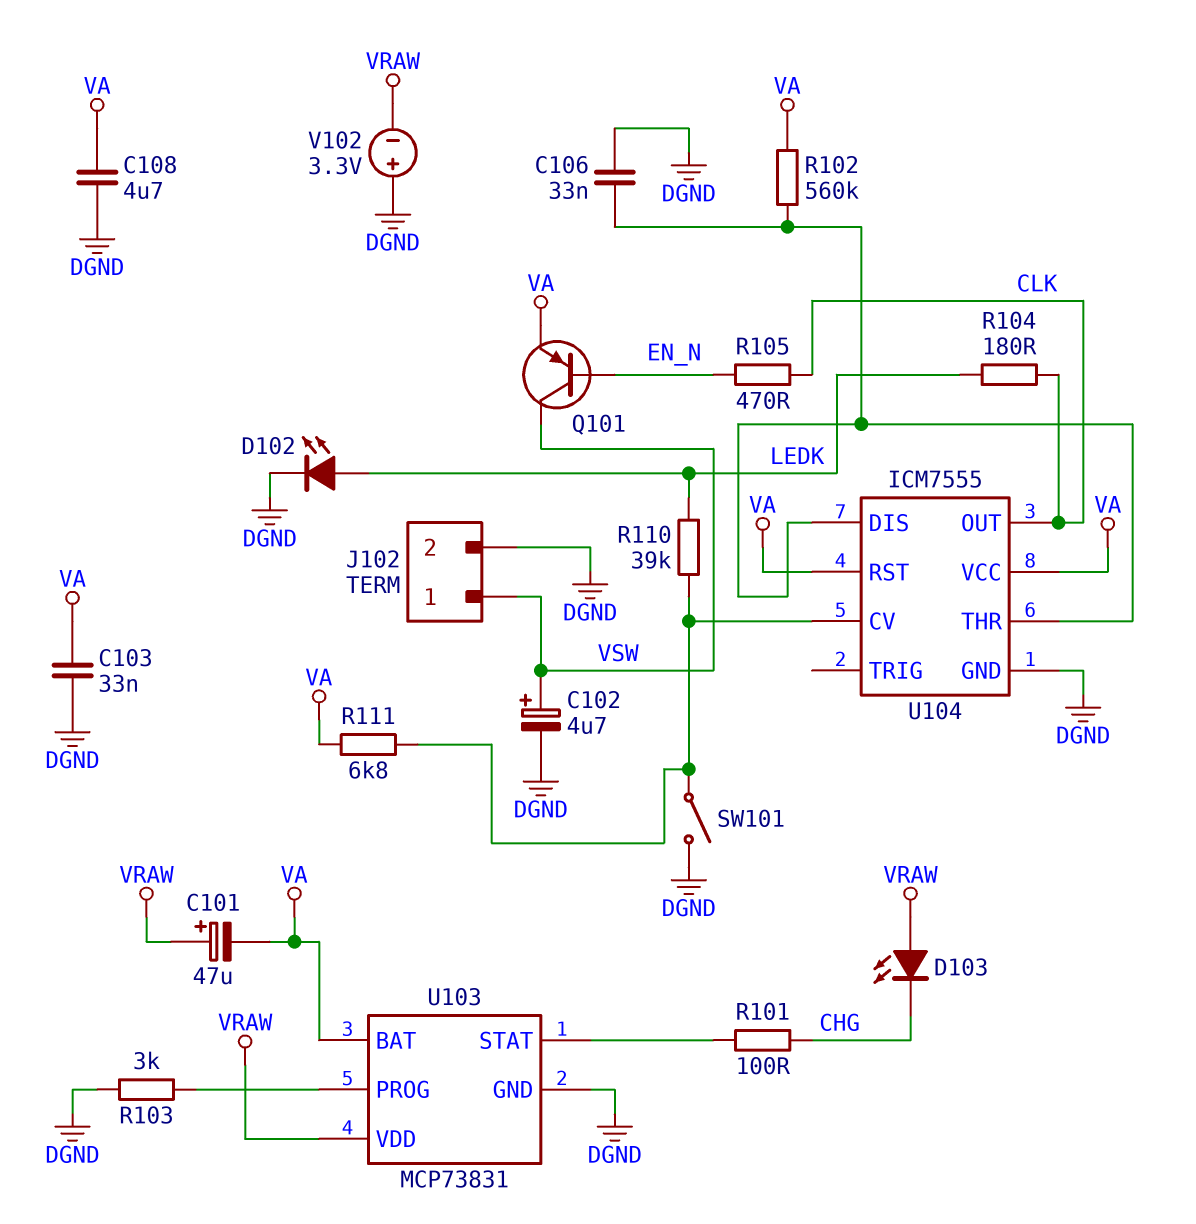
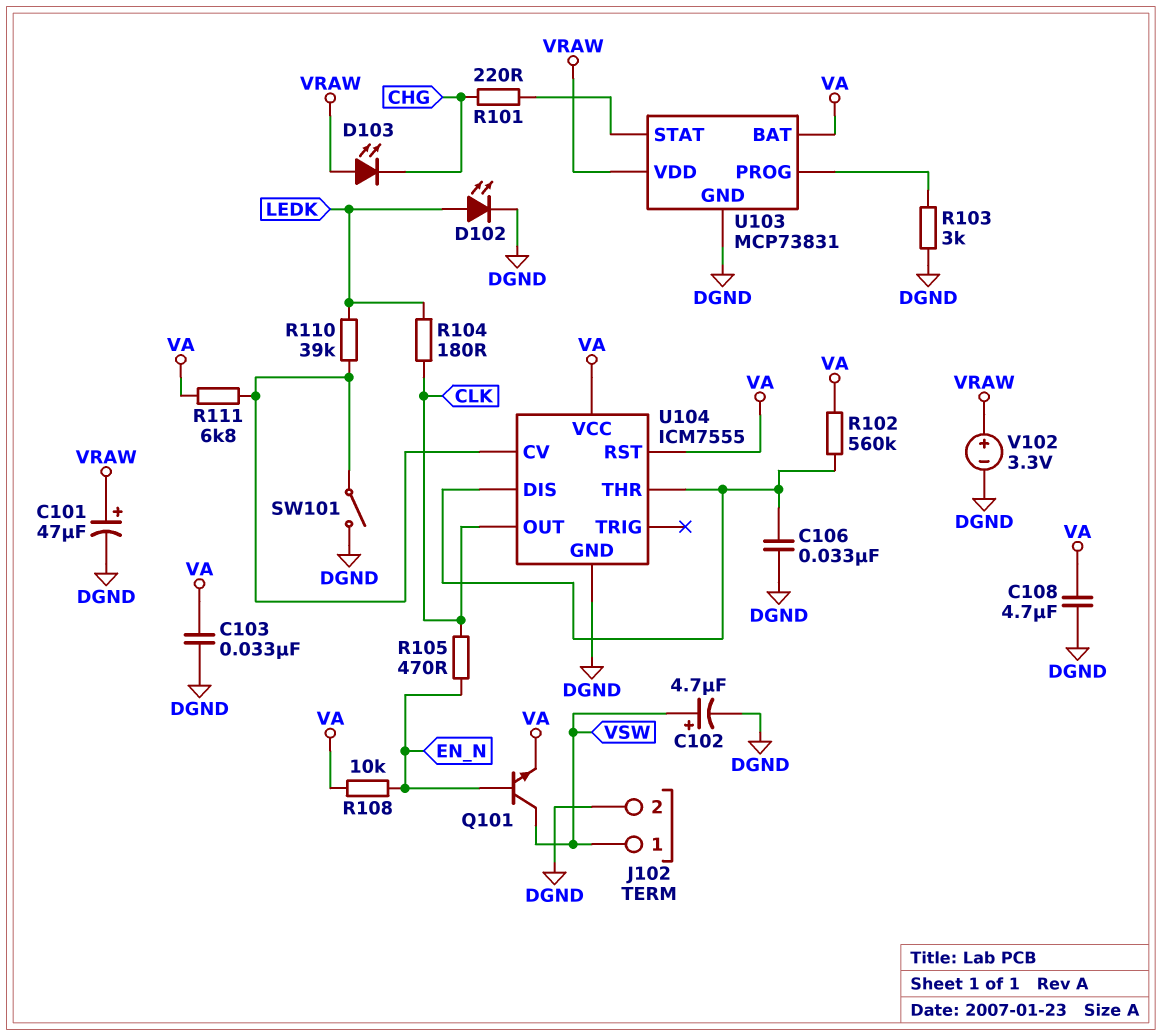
C101: 47uF (plus VRAW, minus VA) -> 47uF (plus VRAW, minus DGND)
Q101: PNP (B EN_N, C VSW, E VA) -> NPN (B EN_N, C VSW, E VA)
R101: 100 (CHG, U103/STAT) -> 220 (CHG, U103/STAT)
R108: none -> 10k (EN_N, VA)
V102: 3.3V (plus DGND, minus VRAW) -> 3.3V (plus VRAW, minus DGND)

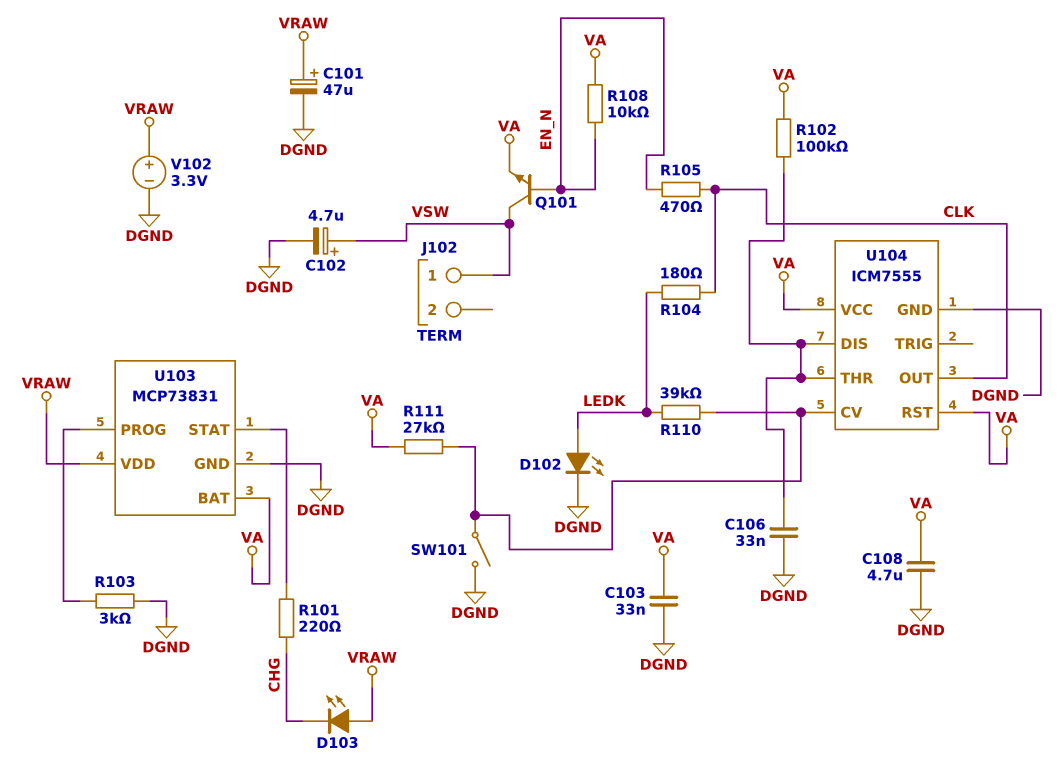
J102 pin 2: DGND -> none
R102: 560k (U104/DIS, VA) -> 100k (U104/DIS, VA)
R111: 6.8k (U104/CV, VA) -> 27k (U104/CV, VA)

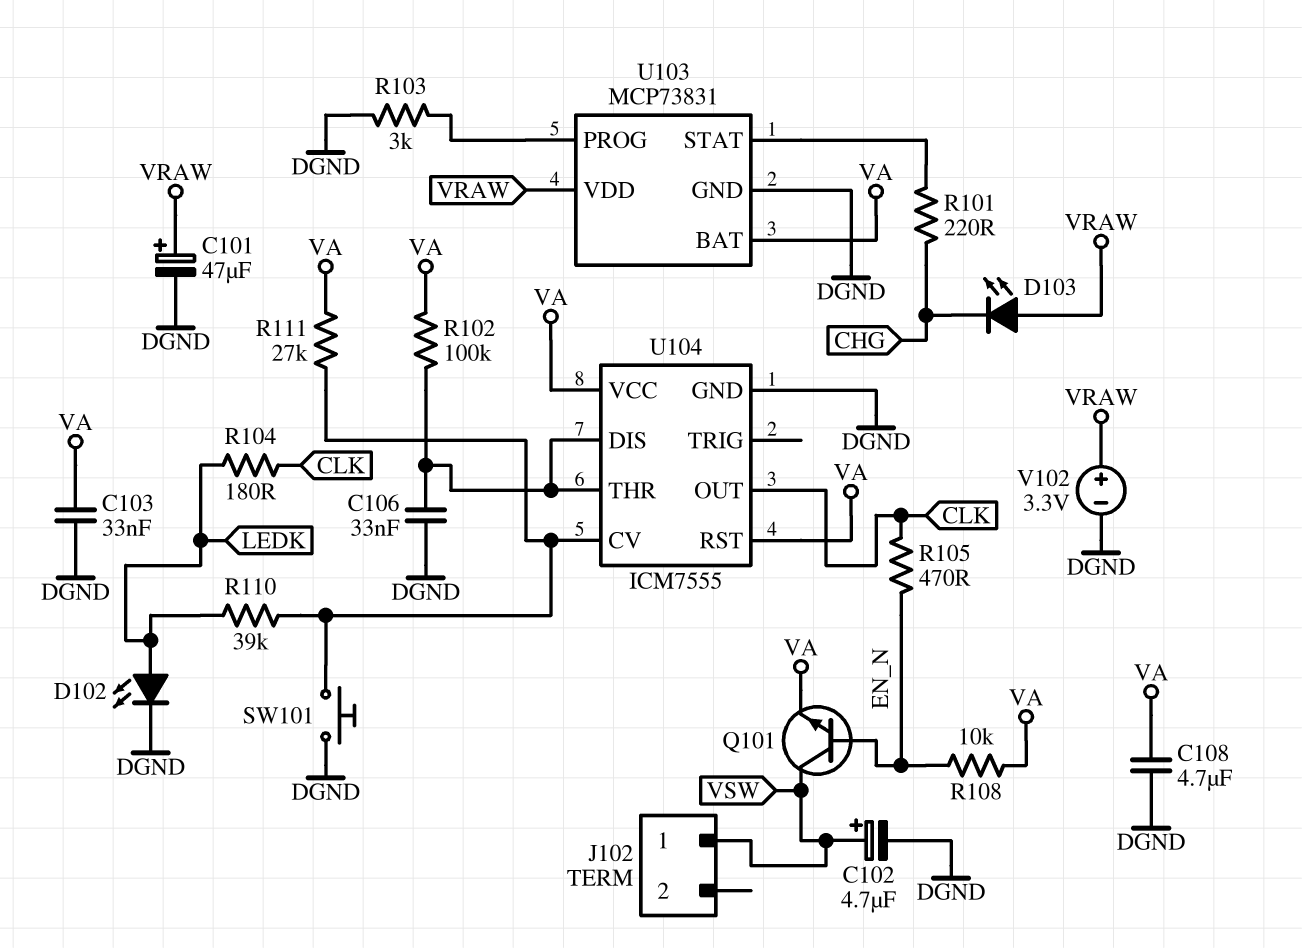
SW101: switch (DGND, U104/CV) -> button (DGND, U104/CV)

